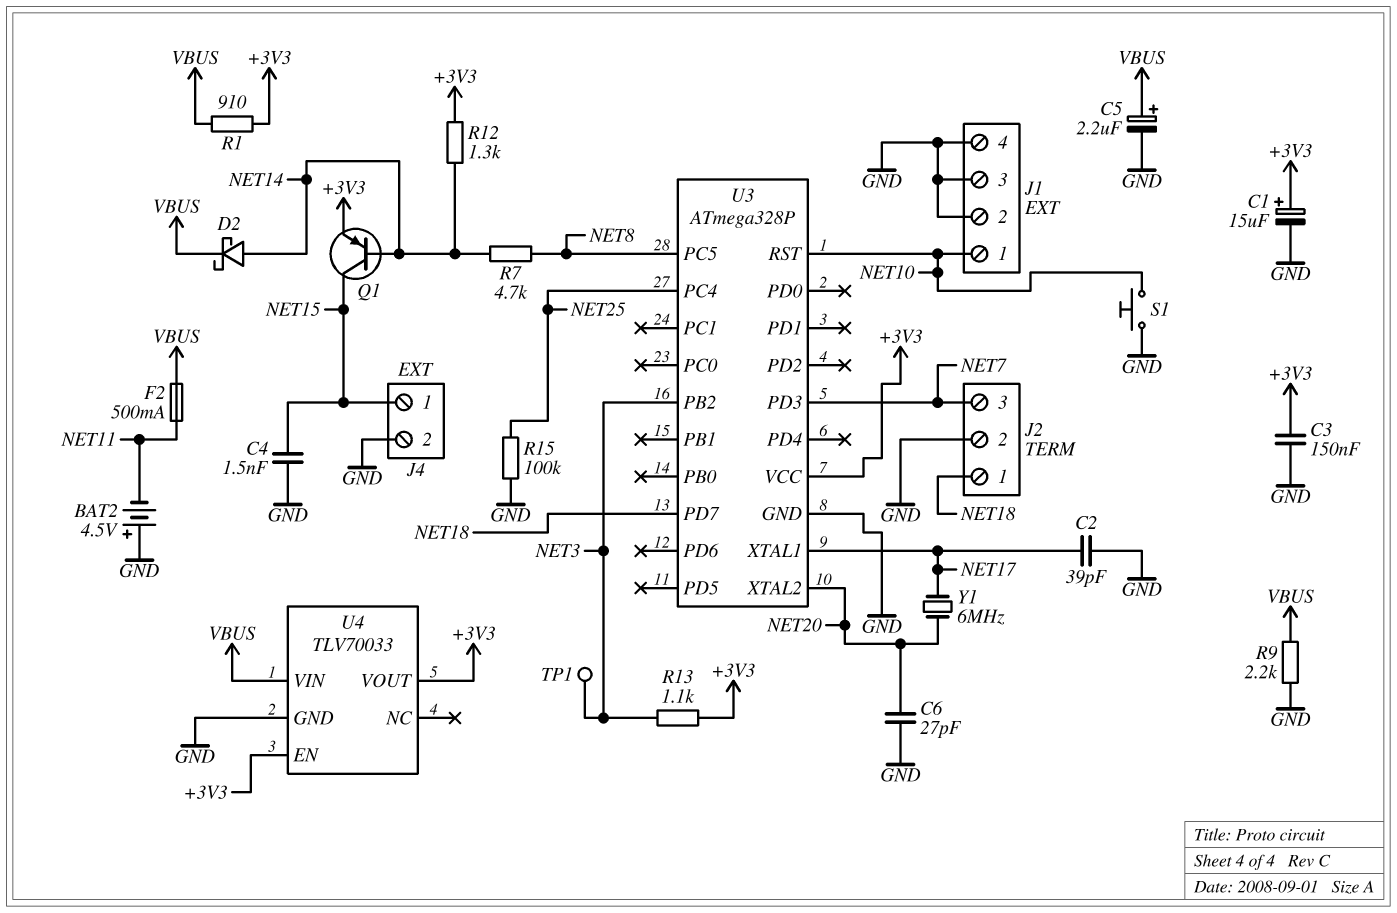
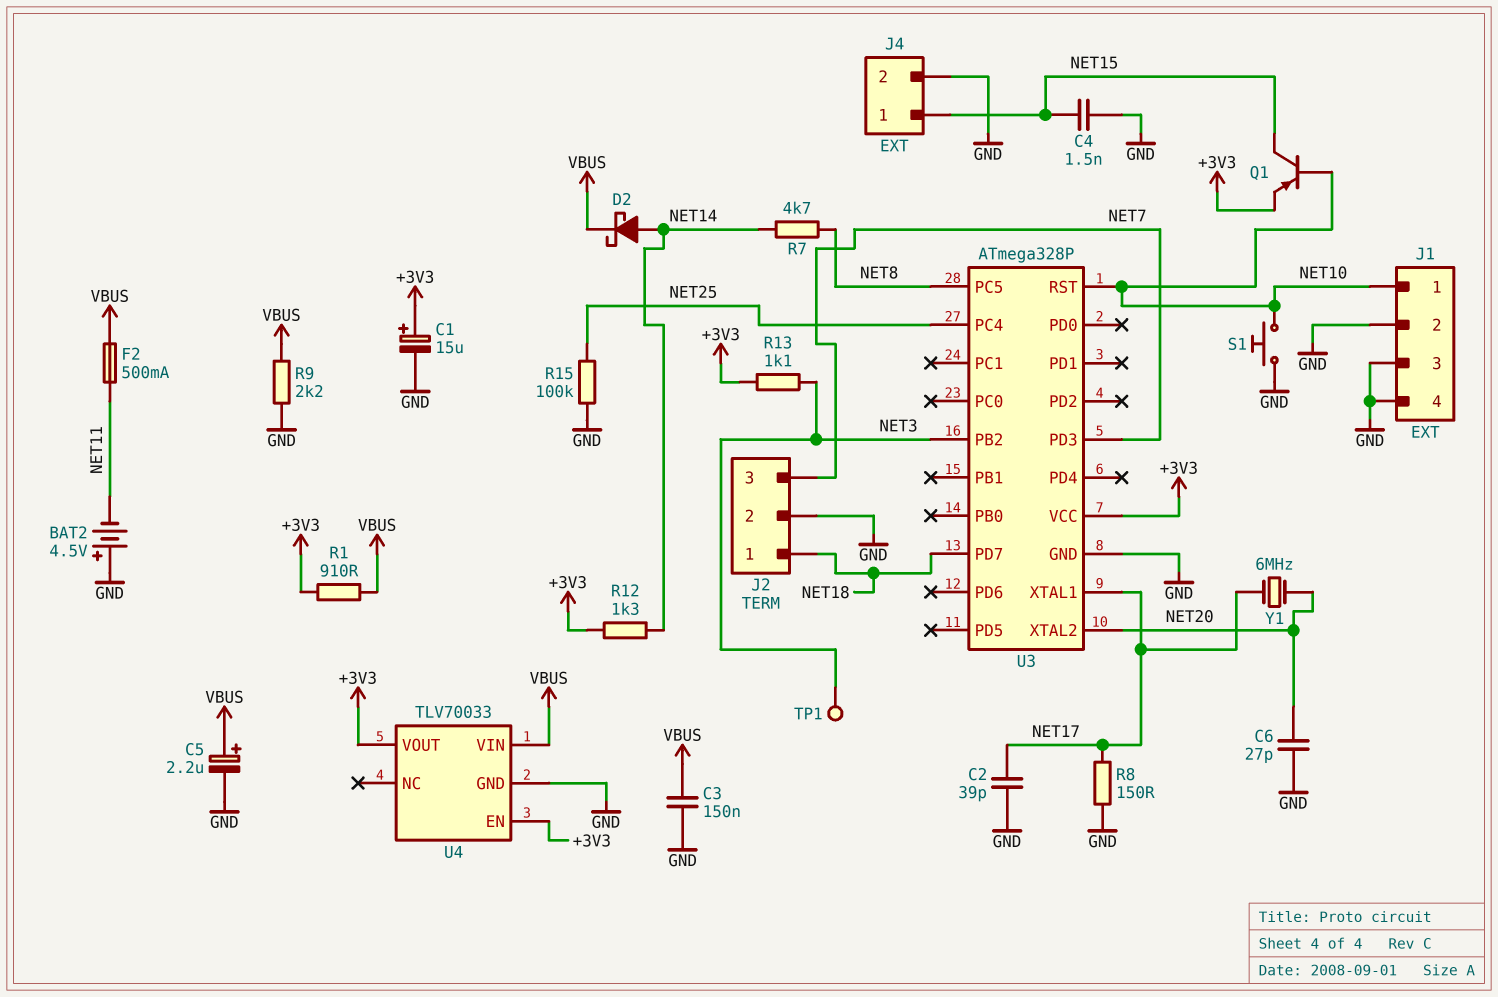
C3: 150nF (+3V3, GND) -> 150nF (GND, VBUS)
Q1: PNP (B NET14, C NET15, E +3V3) -> PNP (B NET10, C NET15, E +3V3)
R8: none -> 150 (GND, NET17)

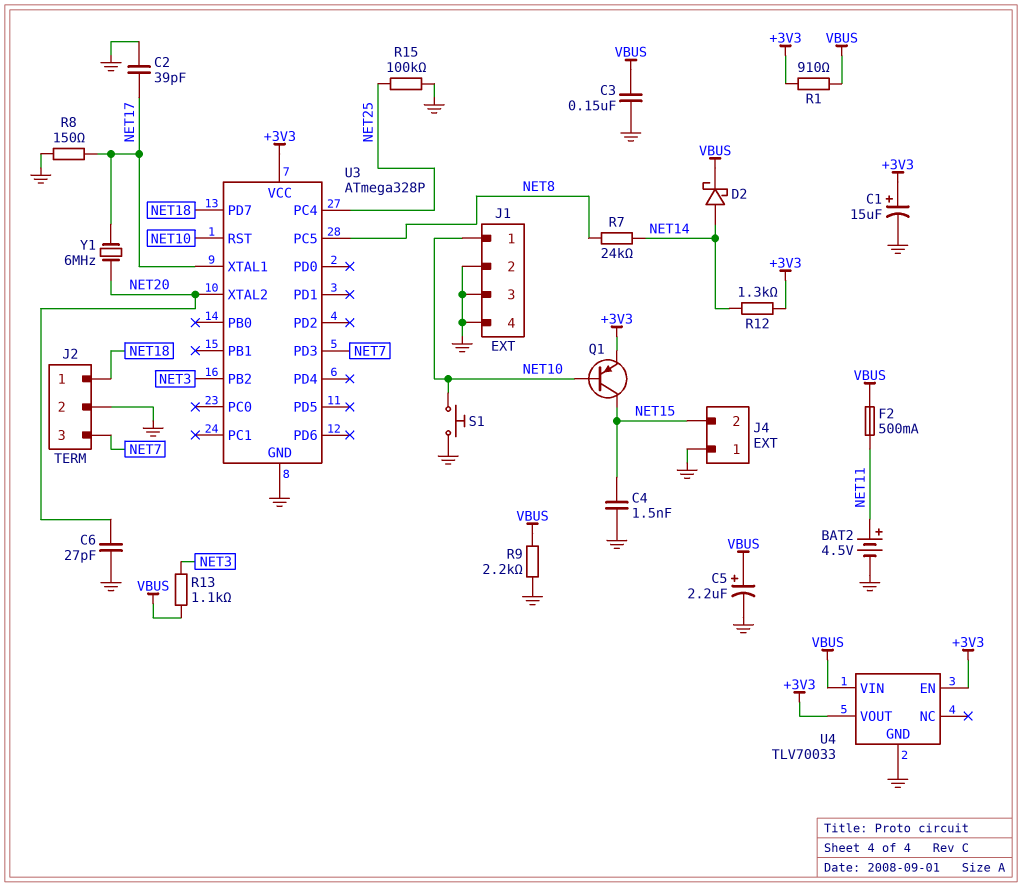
BAT2: 4.5V (plus GND, minus NET11) -> 4.5V (plus NET11, minus GND)
J4 pin 1: NET15 -> GND
J4 pin 2: GND -> NET15
R7: 4.7k (NET8, NET14) -> 24k (NET8, NET14)
R13: 1.1k (+3V3, NET3) -> 1.1k (NET3, VBUS)
TP1: test point (NET3) -> none

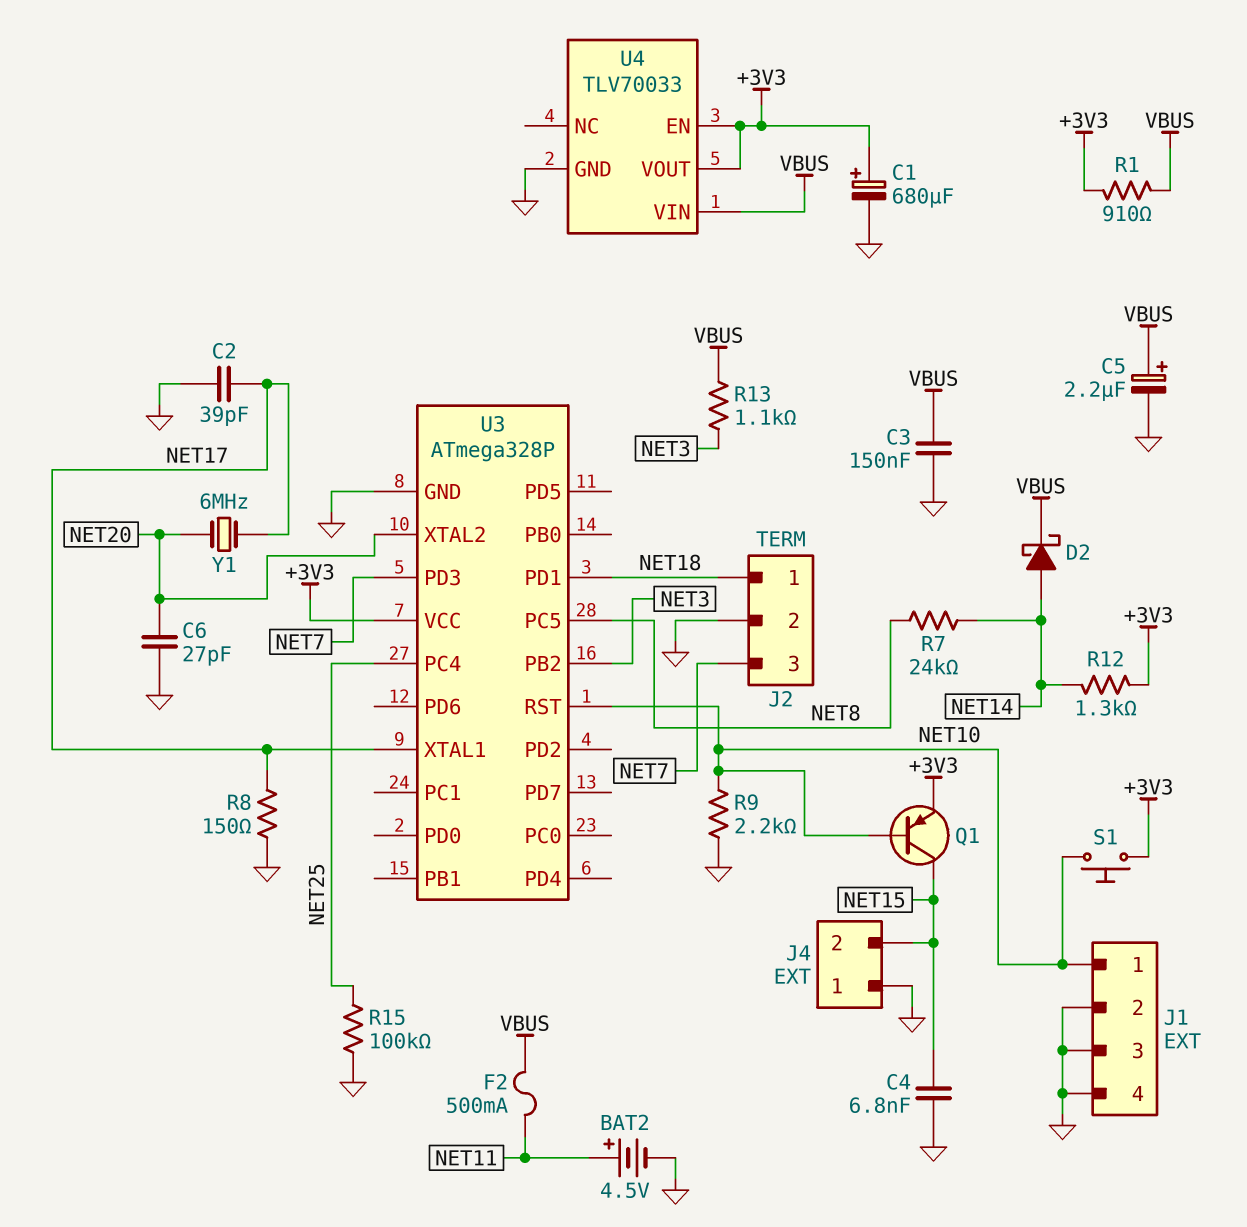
C1: 15uF (plus +3V3, minus GND) -> 680uF (plus +3V3, minus GND)
C4: 1.5nF (GND, NET15) -> 6.8nF (GND, NET15)
R9: 2.2k (GND, VBUS) -> 2.2k (GND, NET10)
S1: button (GND, NET10) -> button (+3V3, NET10)
U3 pin PD1: none -> NET18
U3 pin PD7: NET18 -> none

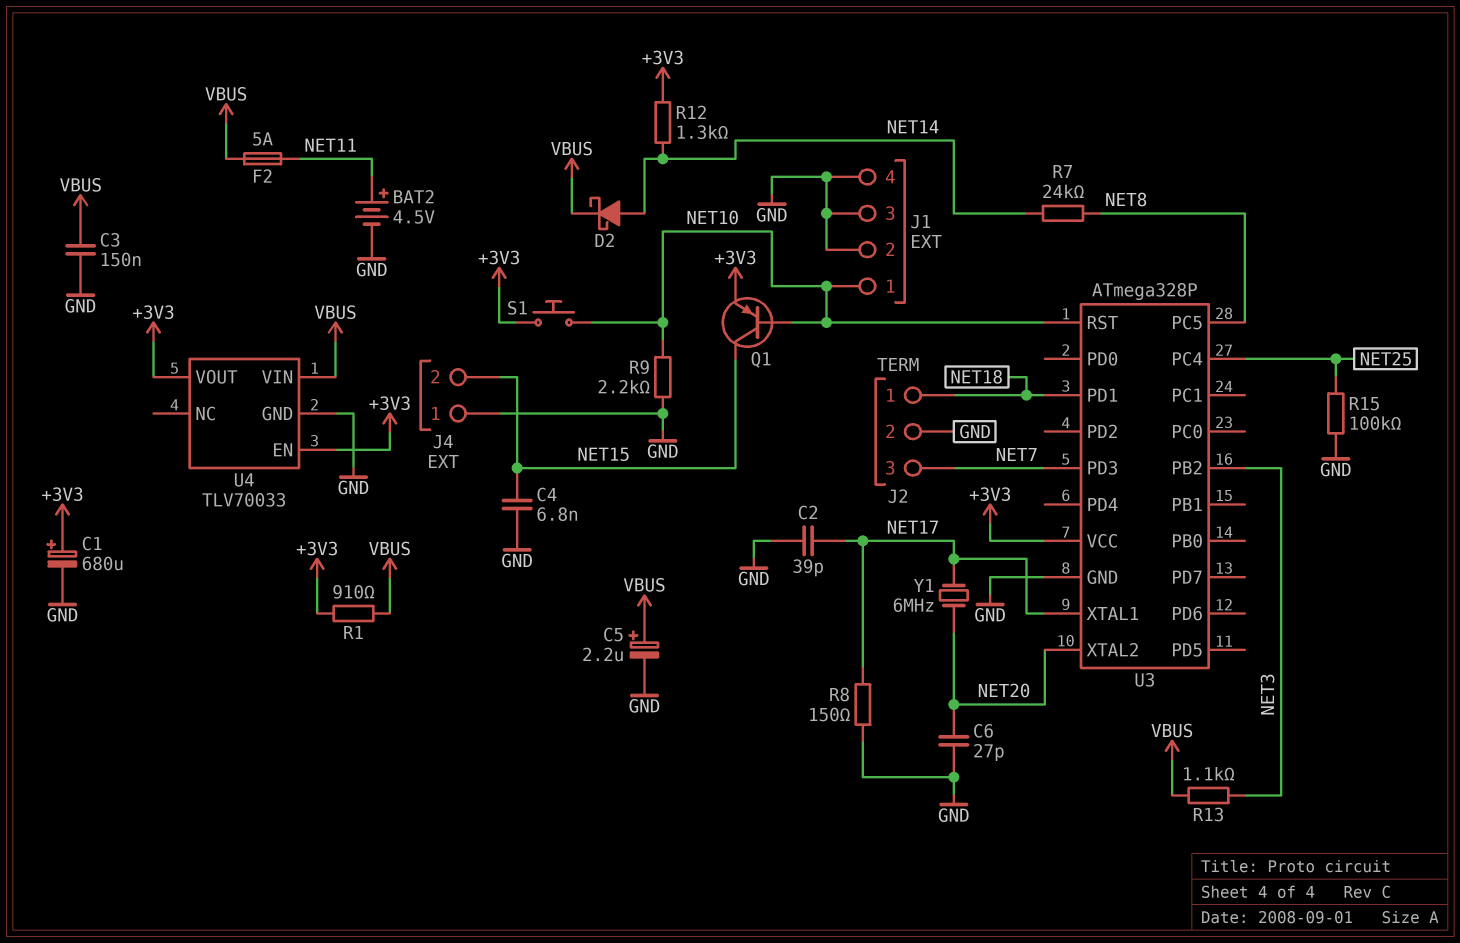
F2: 500mA (NET11, VBUS) -> 5A (NET11, VBUS)

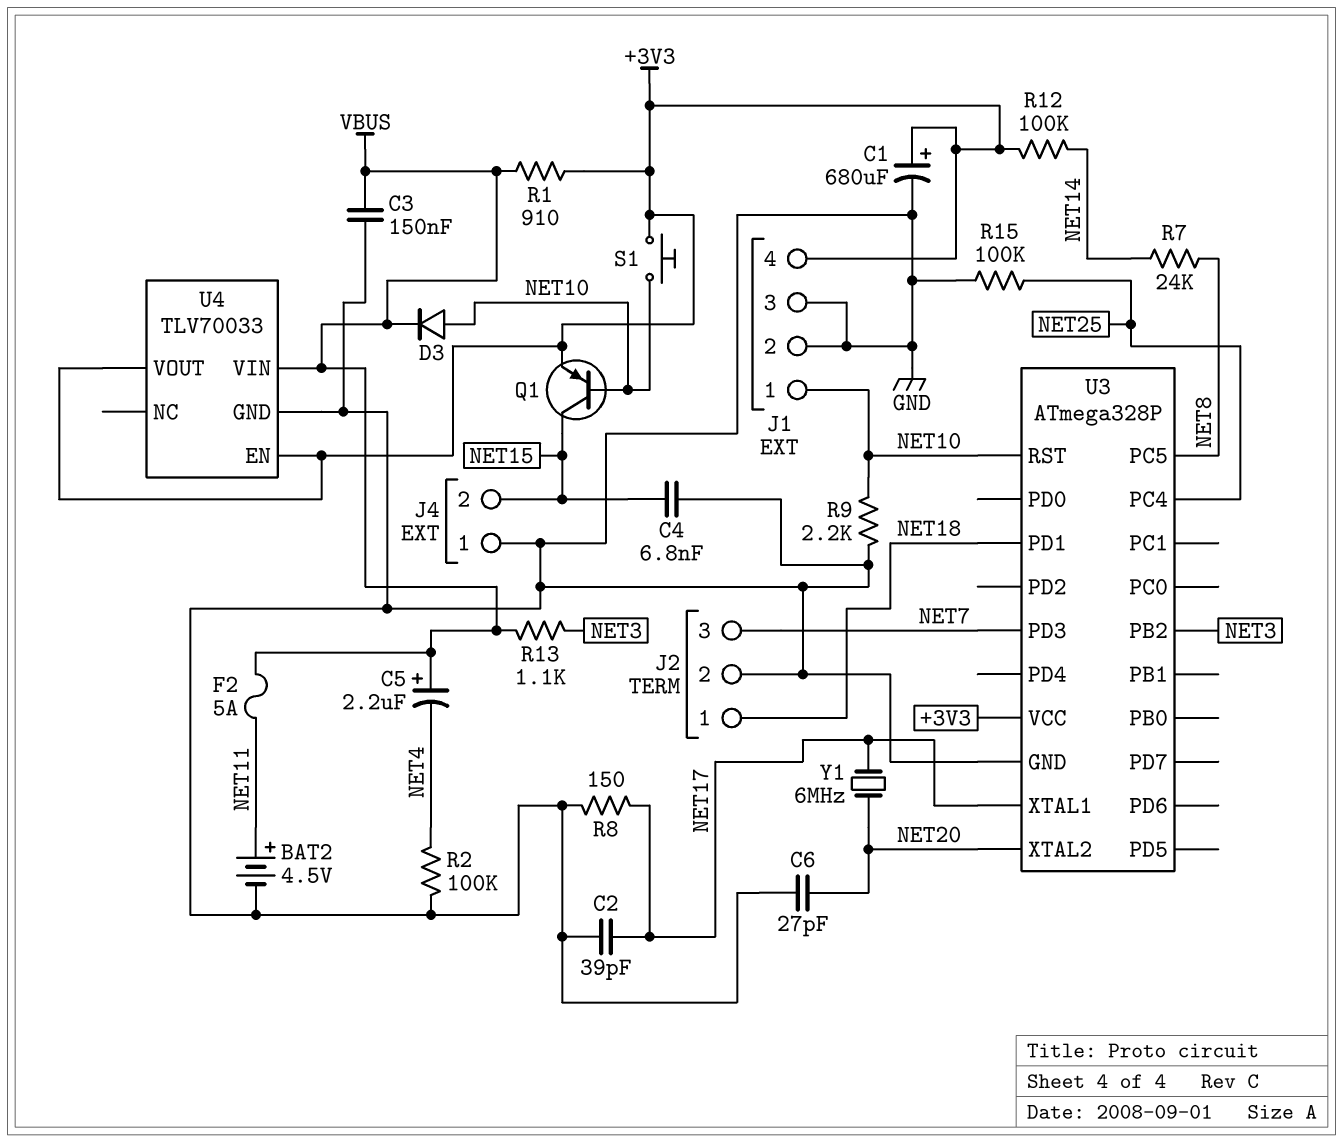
C5: 2.2uF (plus VBUS, minus GND) -> 2.2uF (plus VBUS, minus NET4)
D2: schottky (A NET14, K VBUS) -> none
D3: none -> diode (A NET10, K VBUS)
J1 pin 4: GND -> +3V3
R2: none -> 100k (GND, NET4)
R12: 1.3k (+3V3, NET14) -> 100k (+3V3, NET14)

